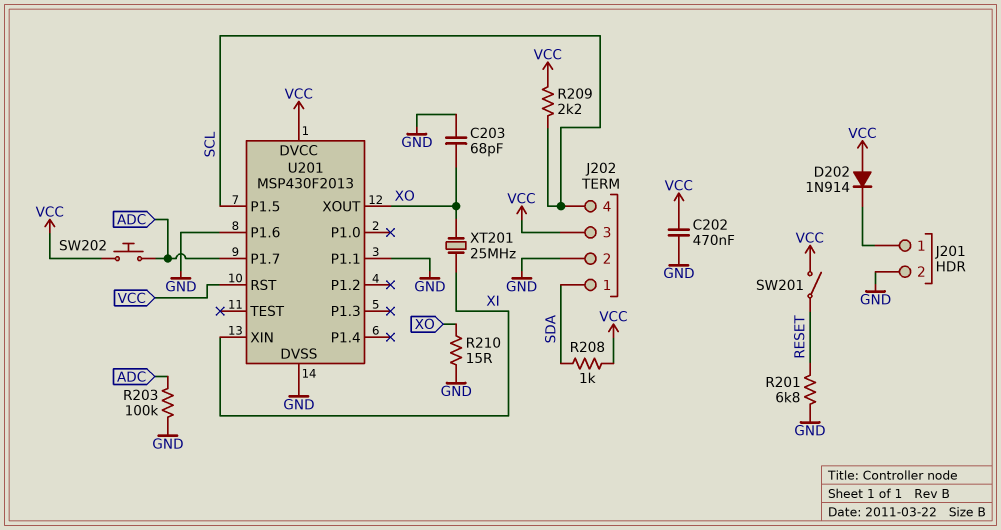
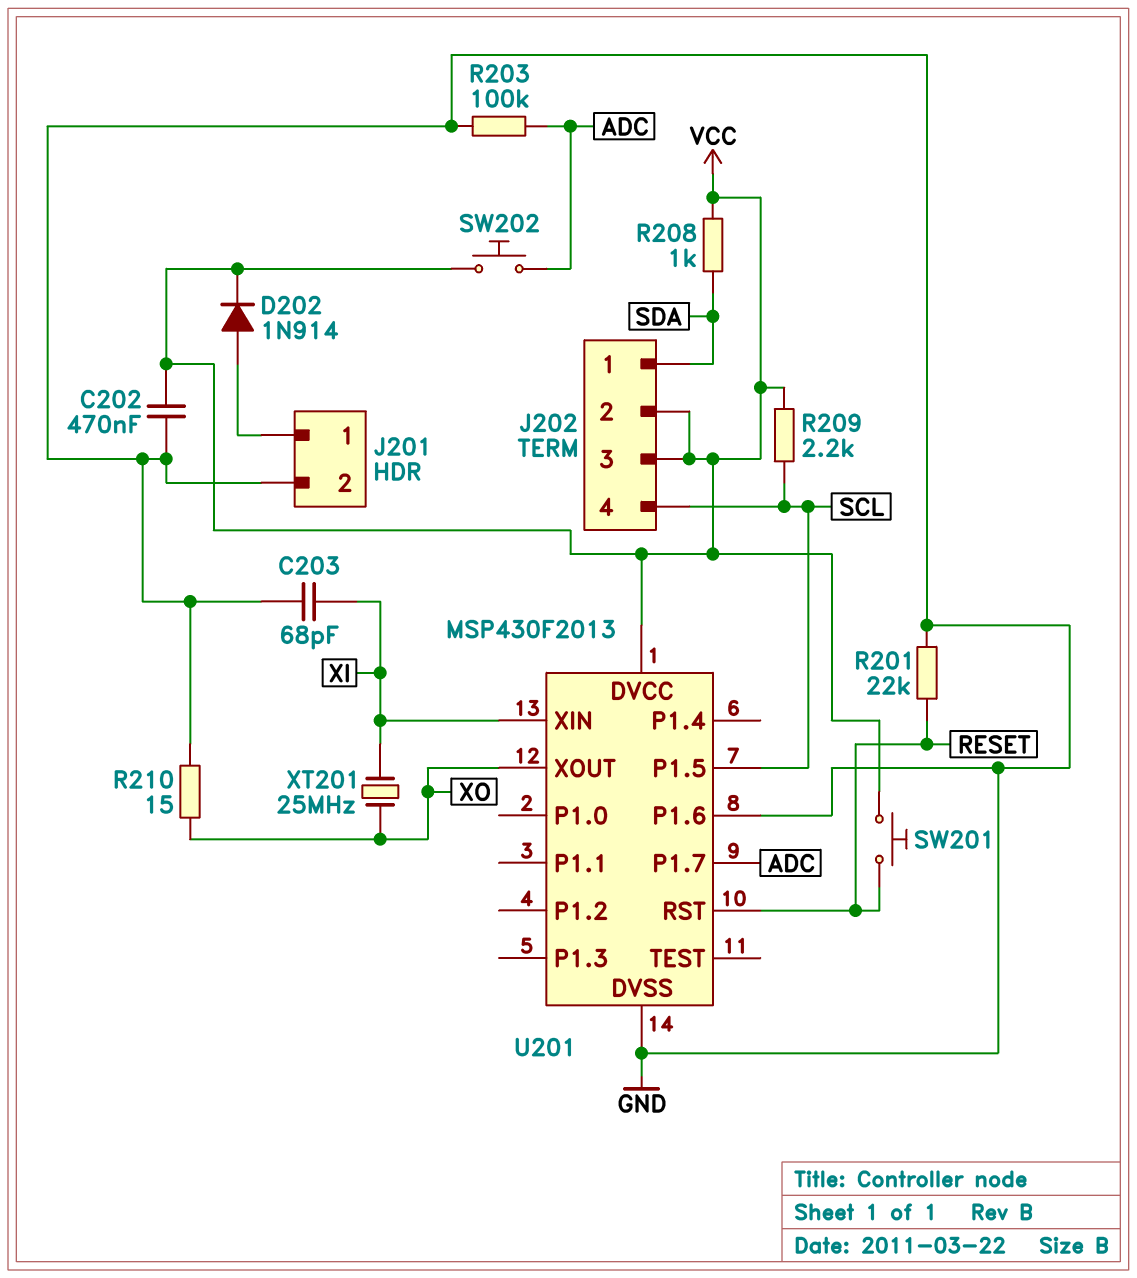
C203: 68pF (GND, XO) -> 68pF (GND, XI)
D202: diode 1N914 (A VCC, K J201/1) -> diode 1N914 (A J201/1, K VCC)
J202 pin 2: GND -> VCC
R201: 6.8k (GND, RESET) -> 22k (GND, RESET)
SW201: switch (RESET, VCC) -> button (RESET, VCC)
U201 pin P1.1: GND -> none
U201 pin RST: VCC -> RESET

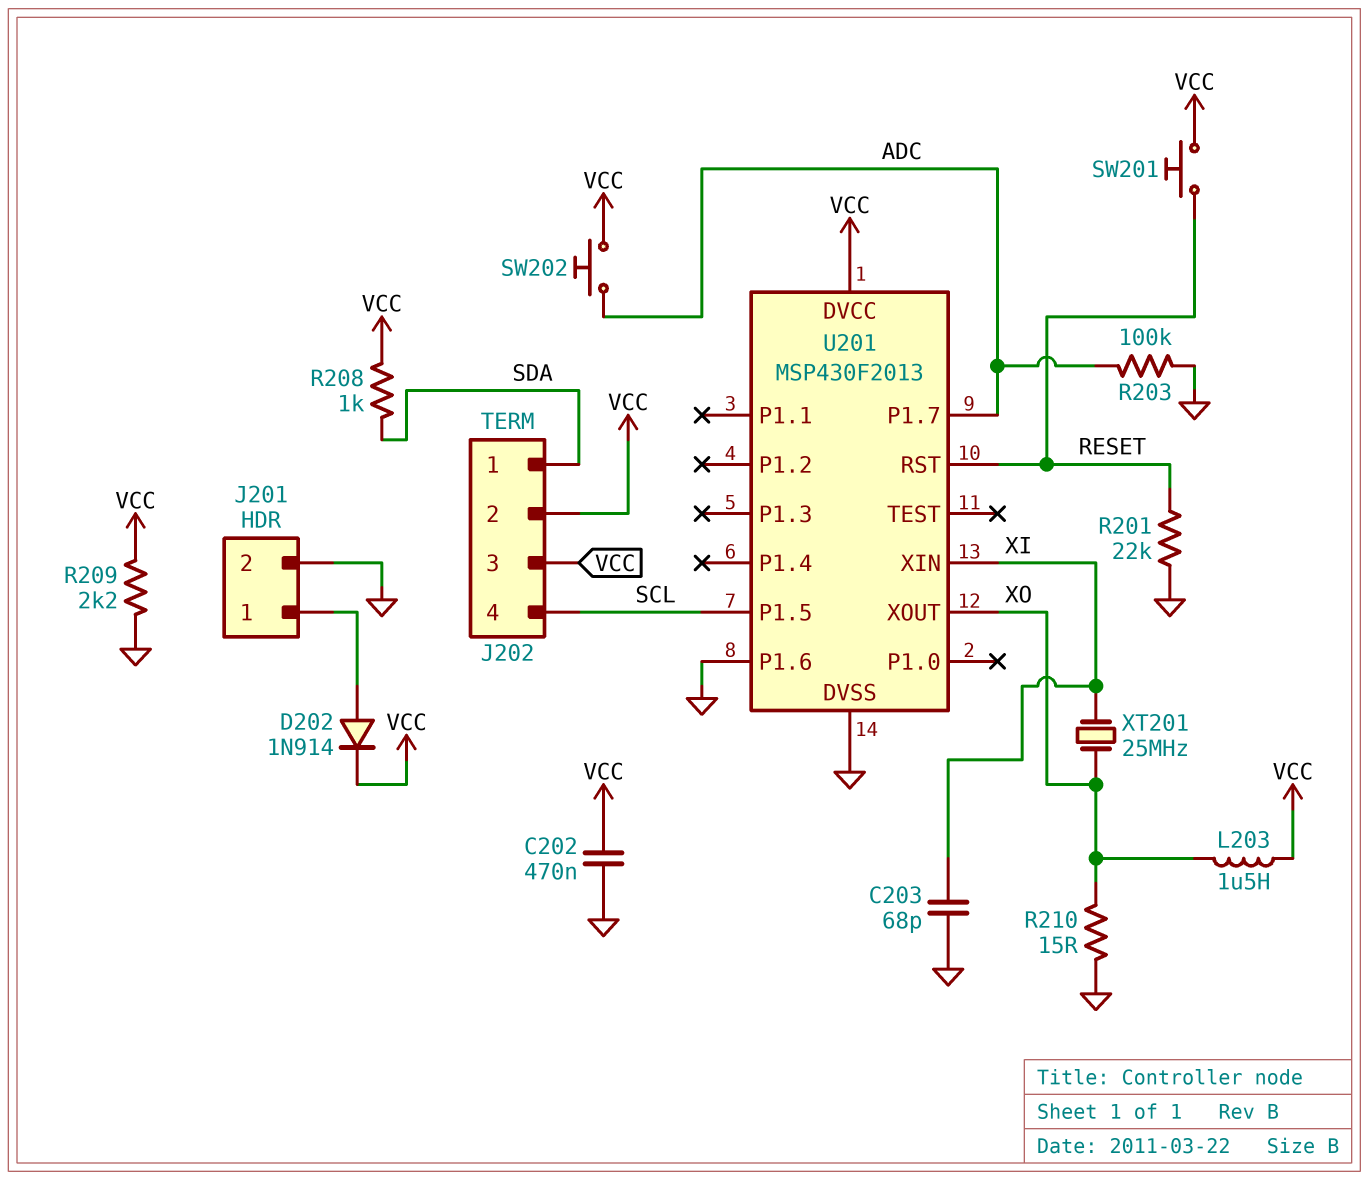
L203: none -> 1.5uH (VCC, XO)
R209: 2.2k (SCL, VCC) -> 2.2k (GND, VCC)

